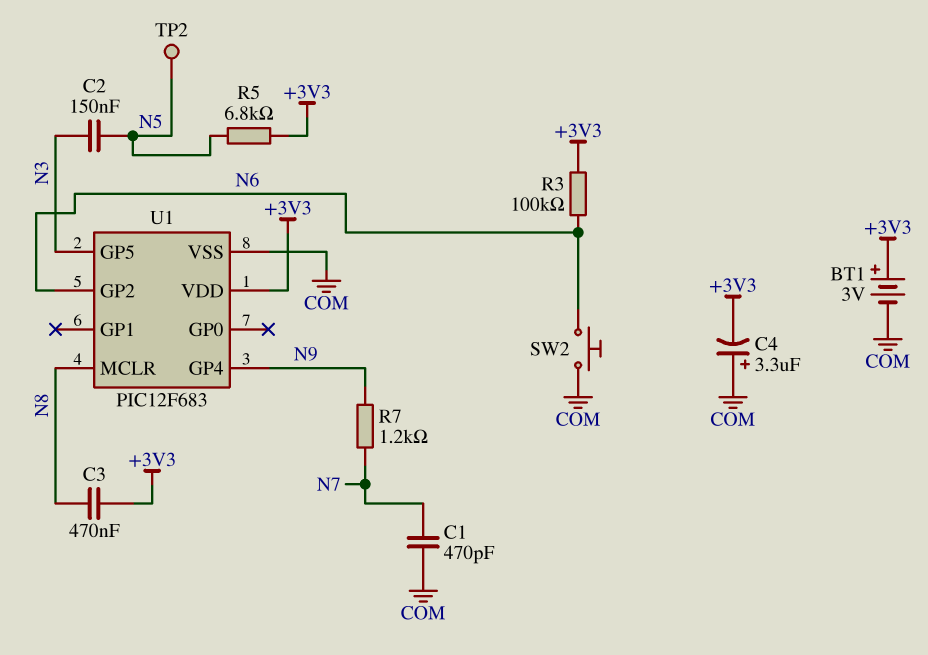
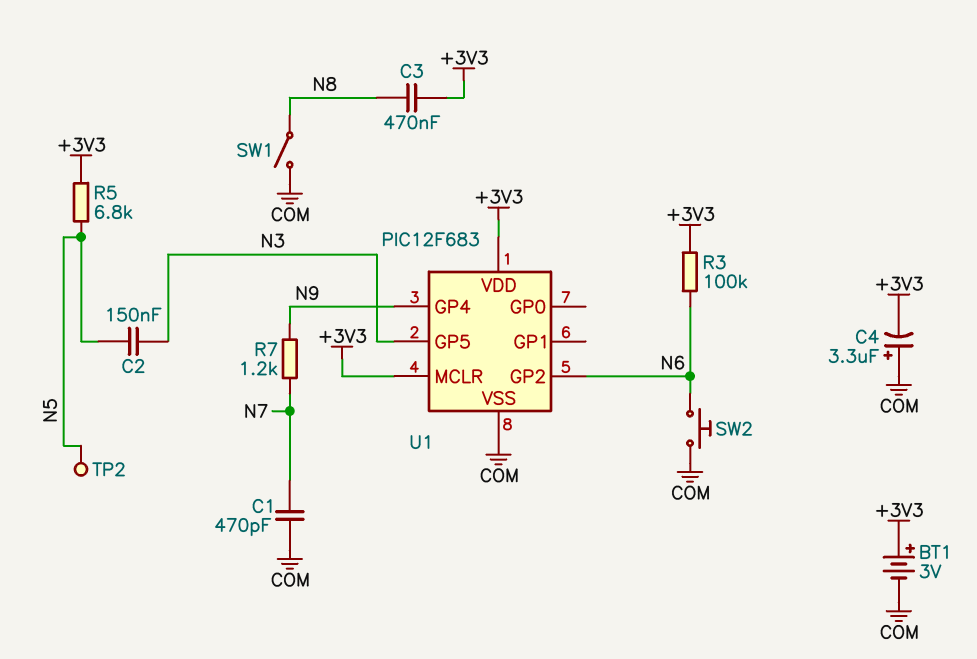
SW1: none -> switch (COM, N8)
U1 pin MCLR: N8 -> +3V3

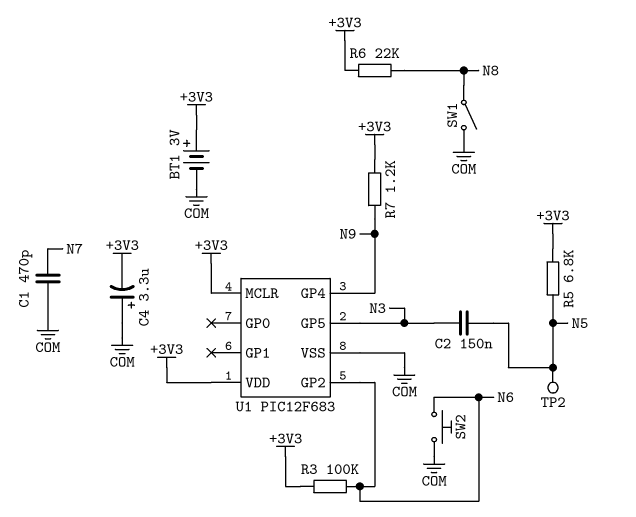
C3: 470nF (+3V3, N8) -> none
R6: none -> 22k (+3V3, N8)
R7: 1.2k (N7, N9) -> 1.2k (+3V3, N9)

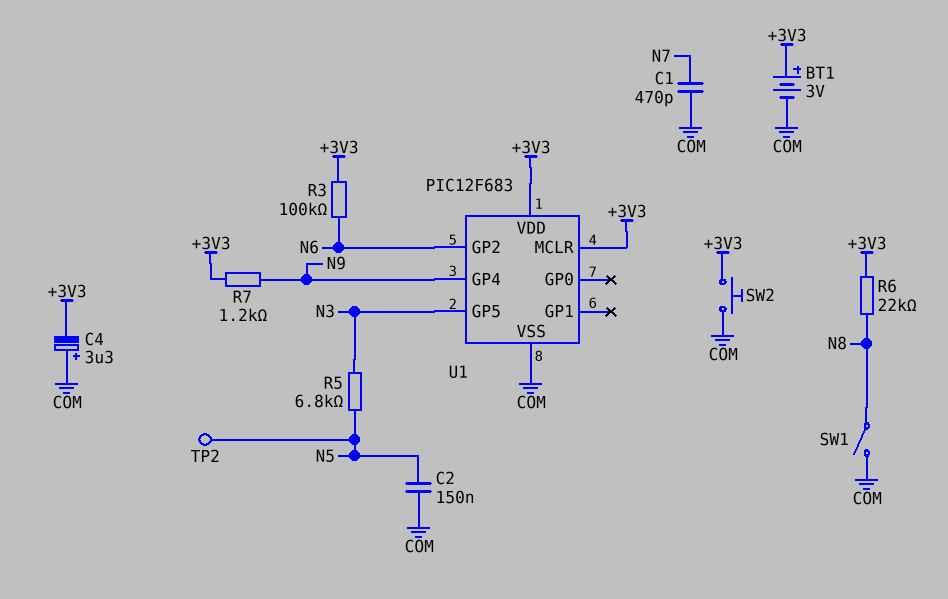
C2: 150nF (N3, N5) -> 150nF (COM, N5)
R5: 6.8k (+3V3, N5) -> 6.8k (N3, N5)
SW2: button (COM, N6) -> button (+3V3, COM)

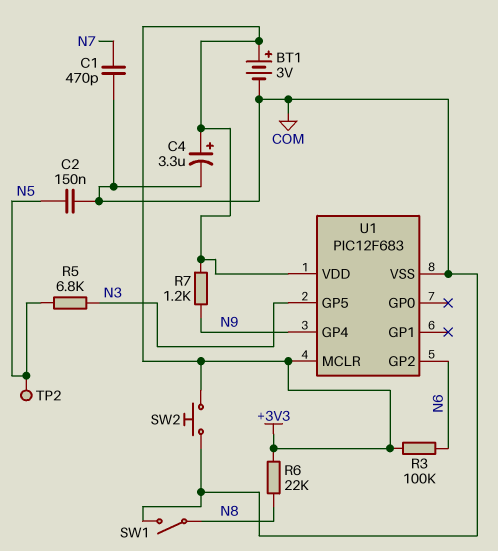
C4: 3.3uF (plus COM, minus +3V3) -> 3.3uF (plus +3V3, minus COM)

